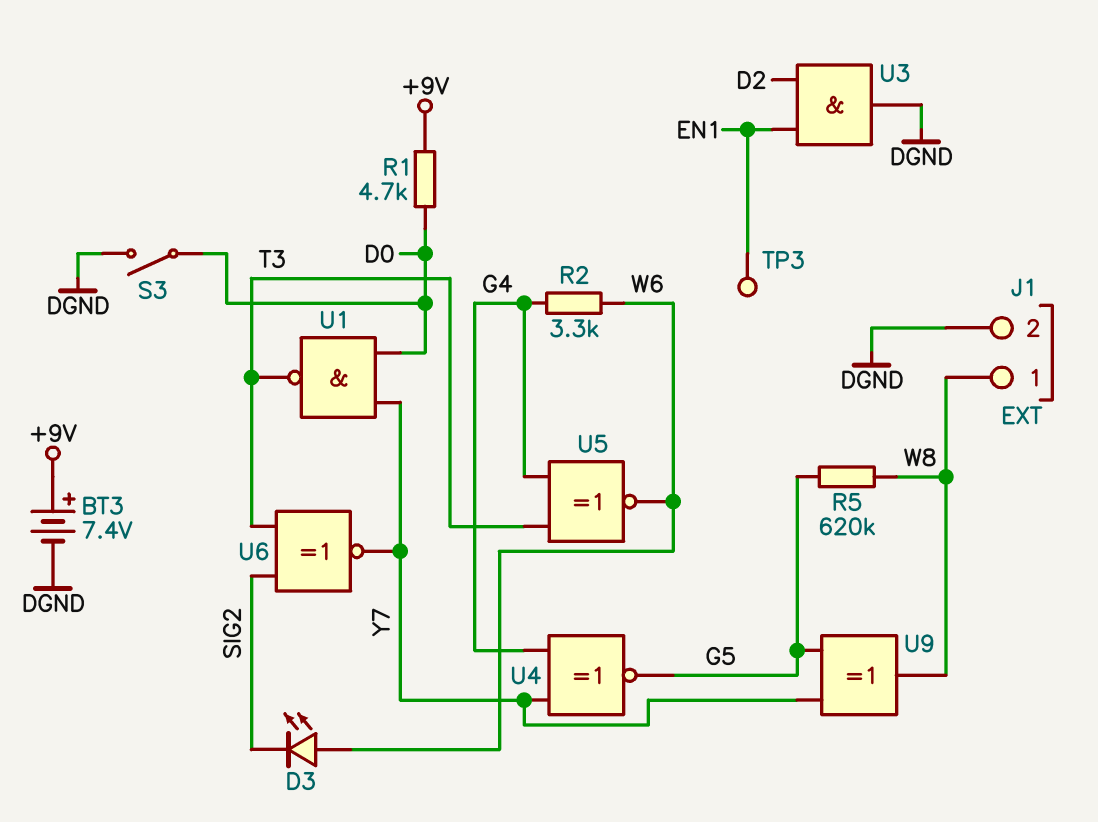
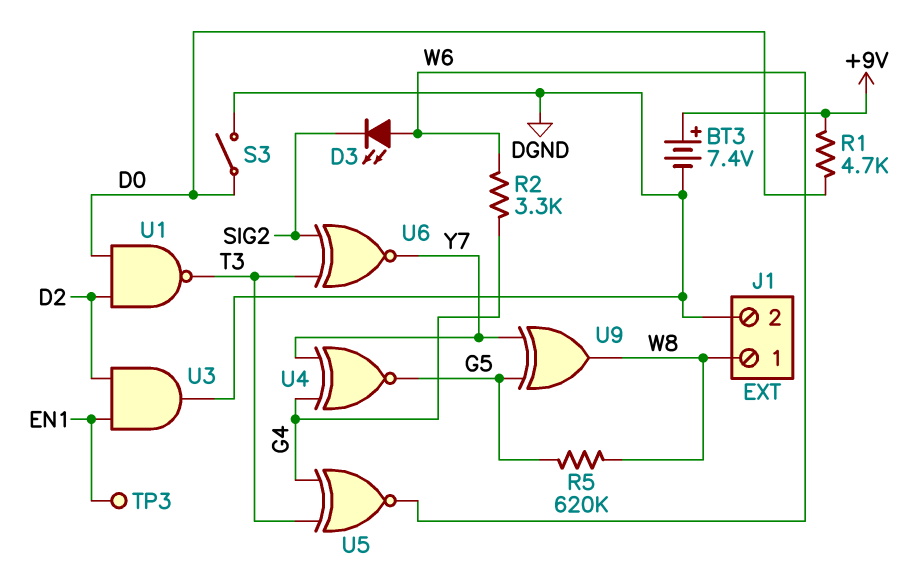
U1: NAND (in D0, in Y7, out T3) -> NAND (in D0, in D2, out T3)

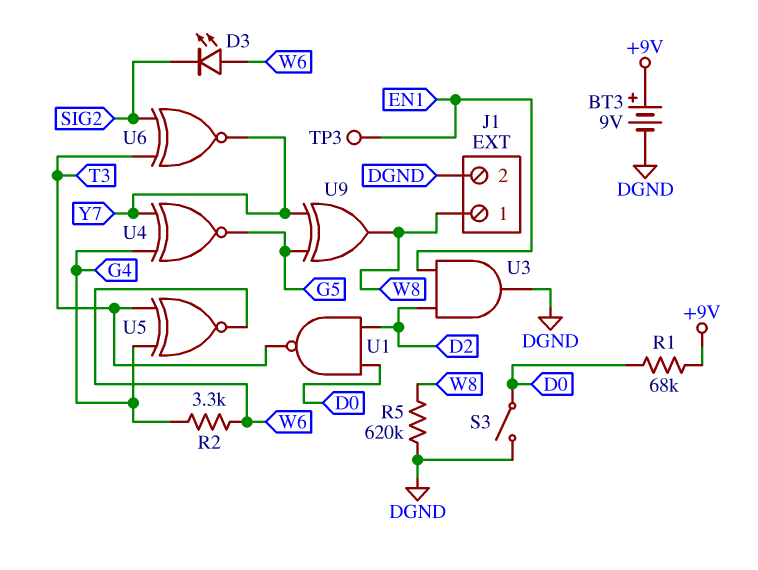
BT3: 7.4V (plus +9V, minus DGND) -> 9V (plus +9V, minus DGND)
R1: 4.7k (+9V, D0) -> 68k (+9V, D0)
R5: 620k (G5, W8) -> 620k (DGND, W8)

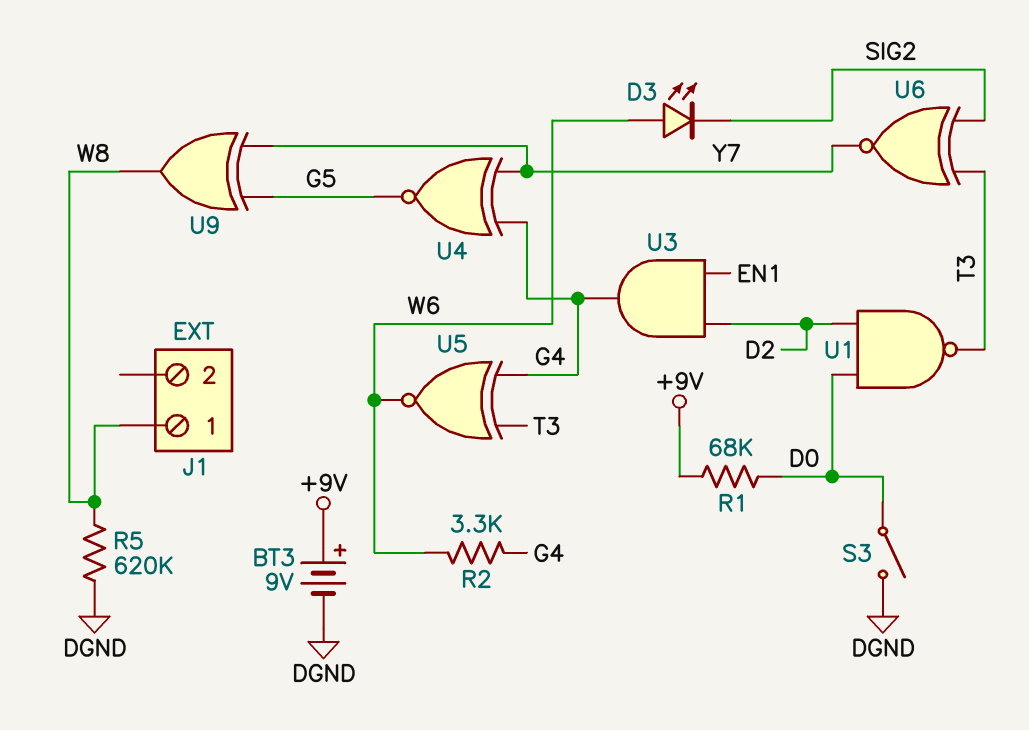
J1 pin 2: DGND -> none
TP3: test point (EN1) -> none
U3: AND (in D2, in EN1, out DGND) -> AND (in D2, in EN1, out G4)

